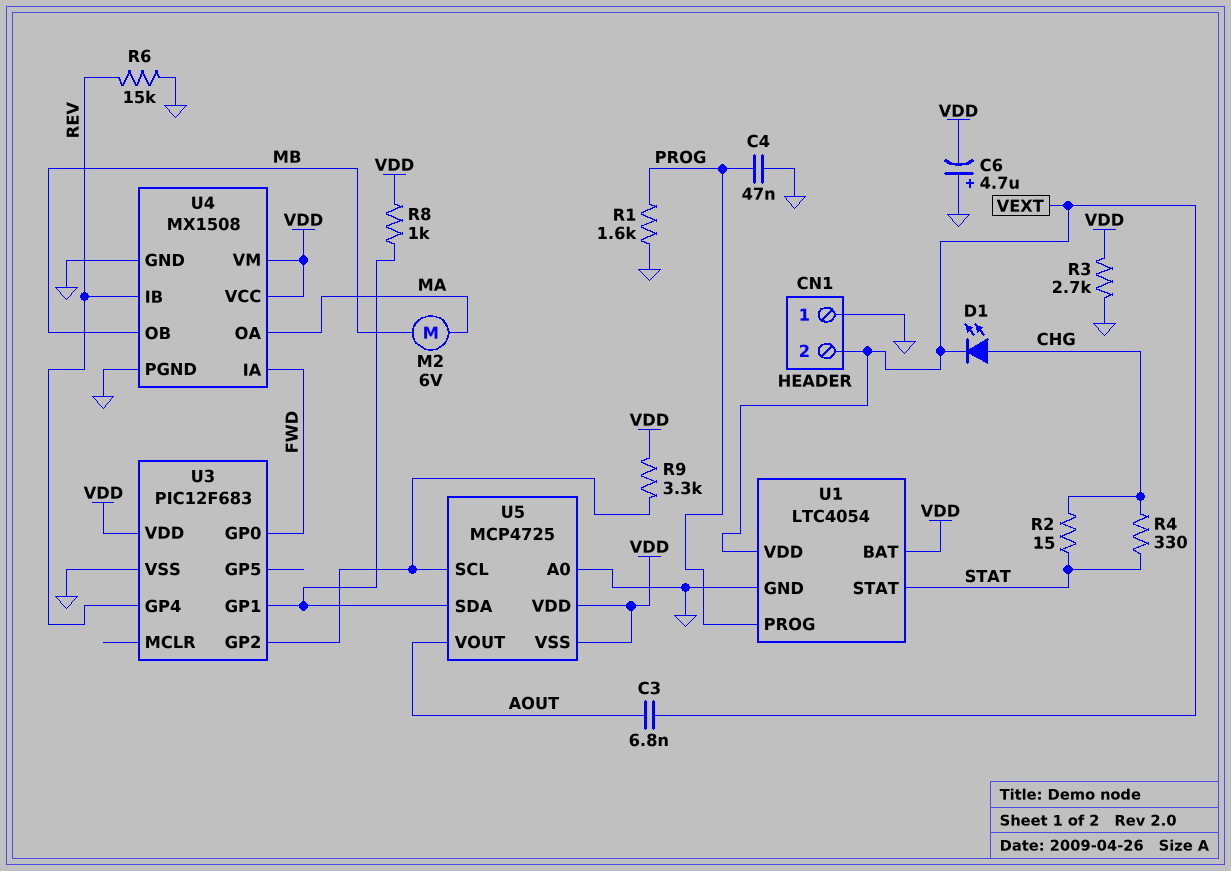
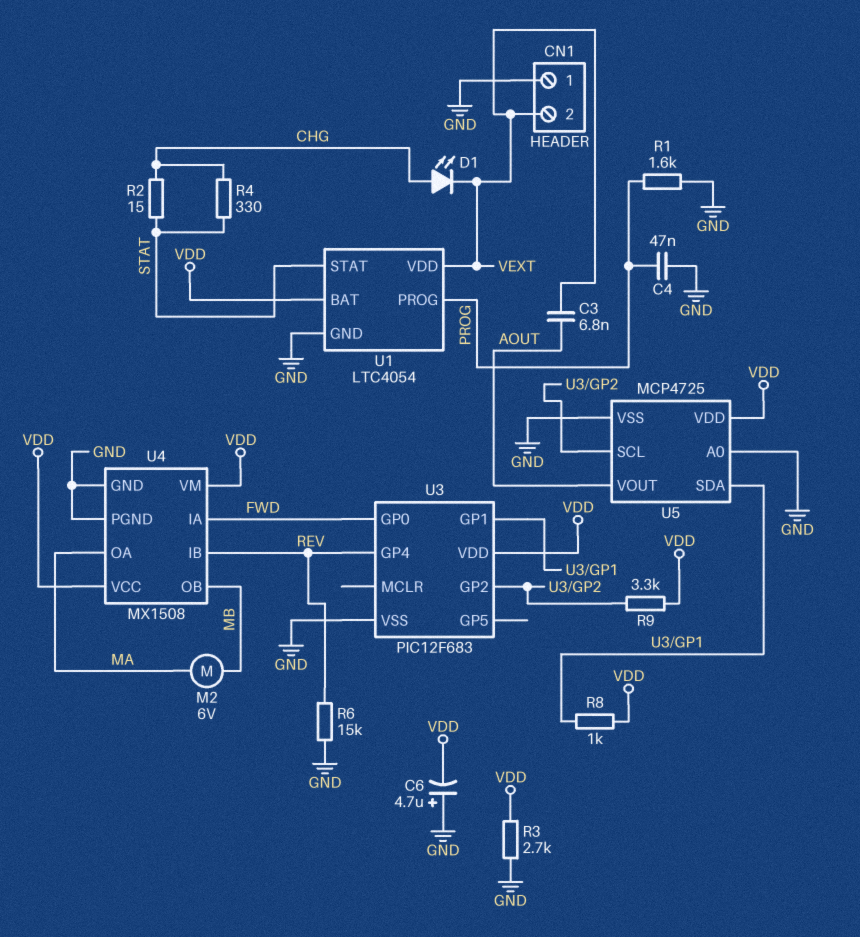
U5 pin VSS: VDD -> GND

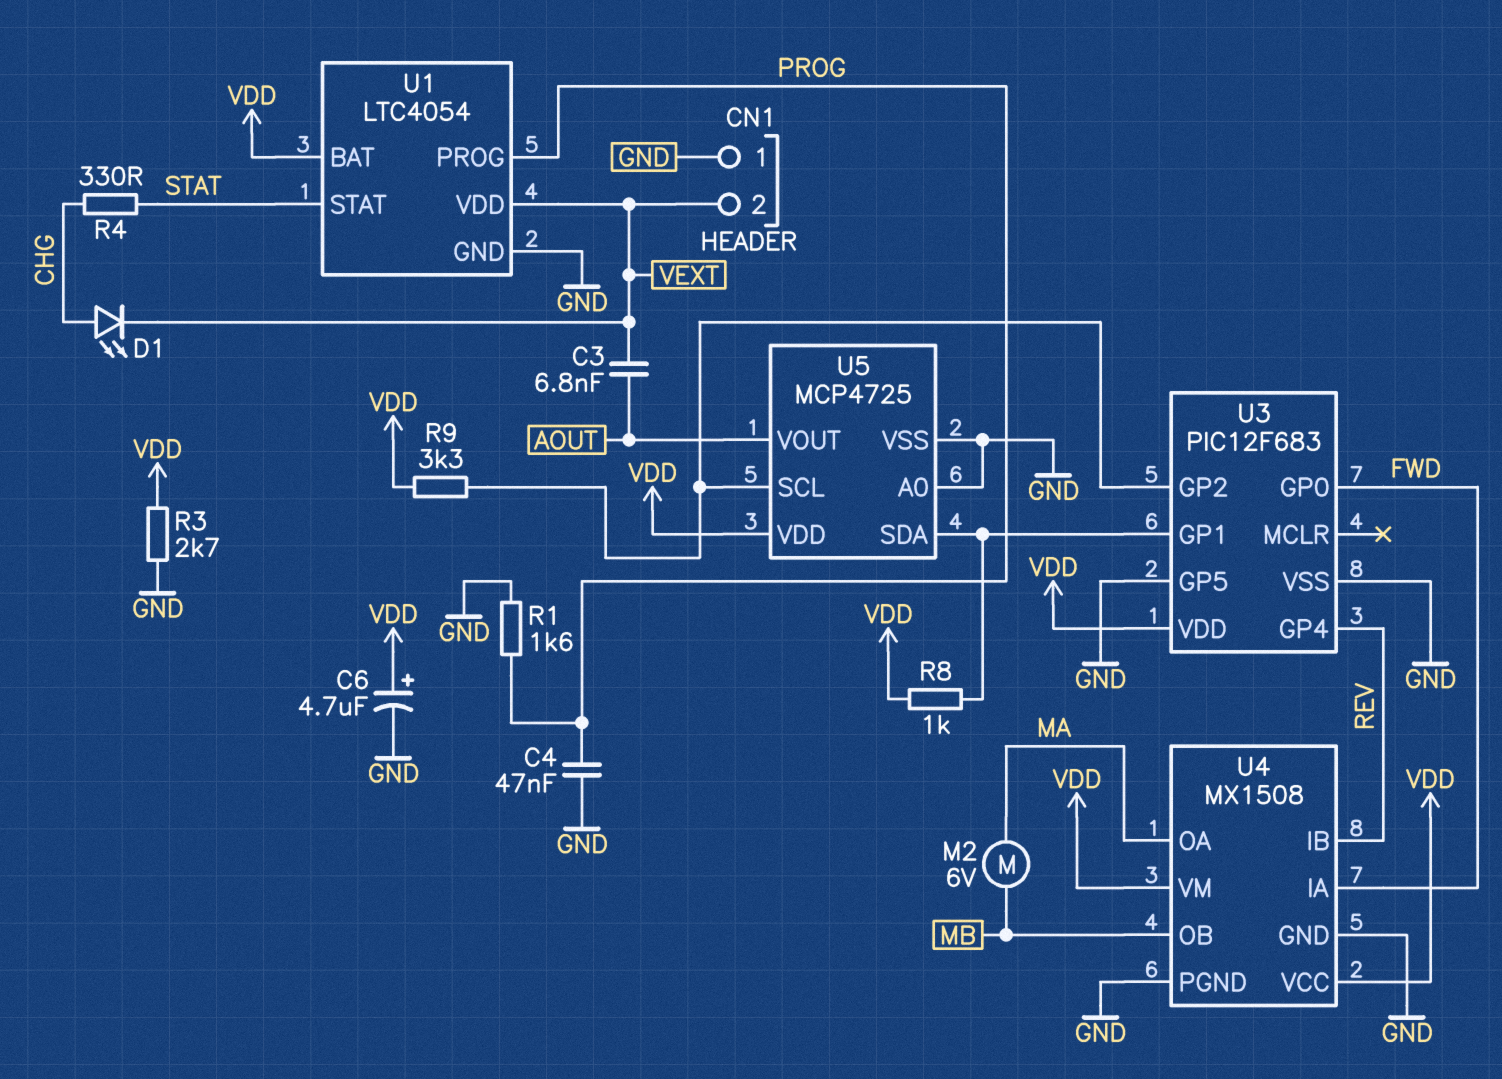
C6: 4.7uF (plus GND, minus VDD) -> 4.7uF (plus VDD, minus GND)
R2: 15 (CHG, STAT) -> none
R6: 15k (GND, REV) -> none
U3 pin GP5: none -> GND

